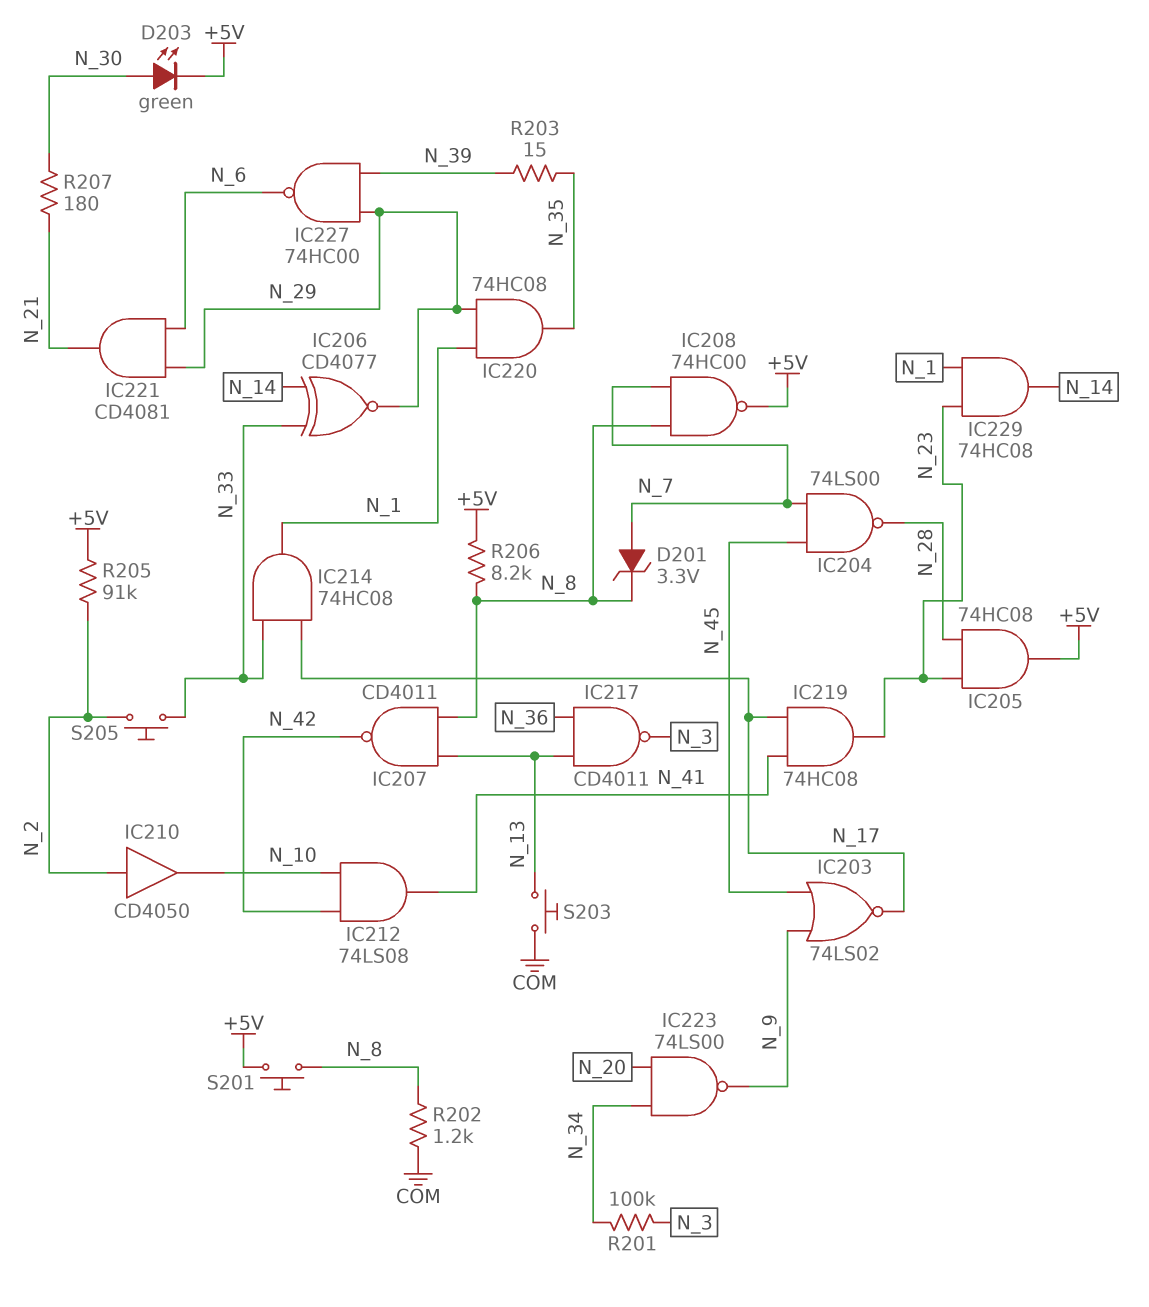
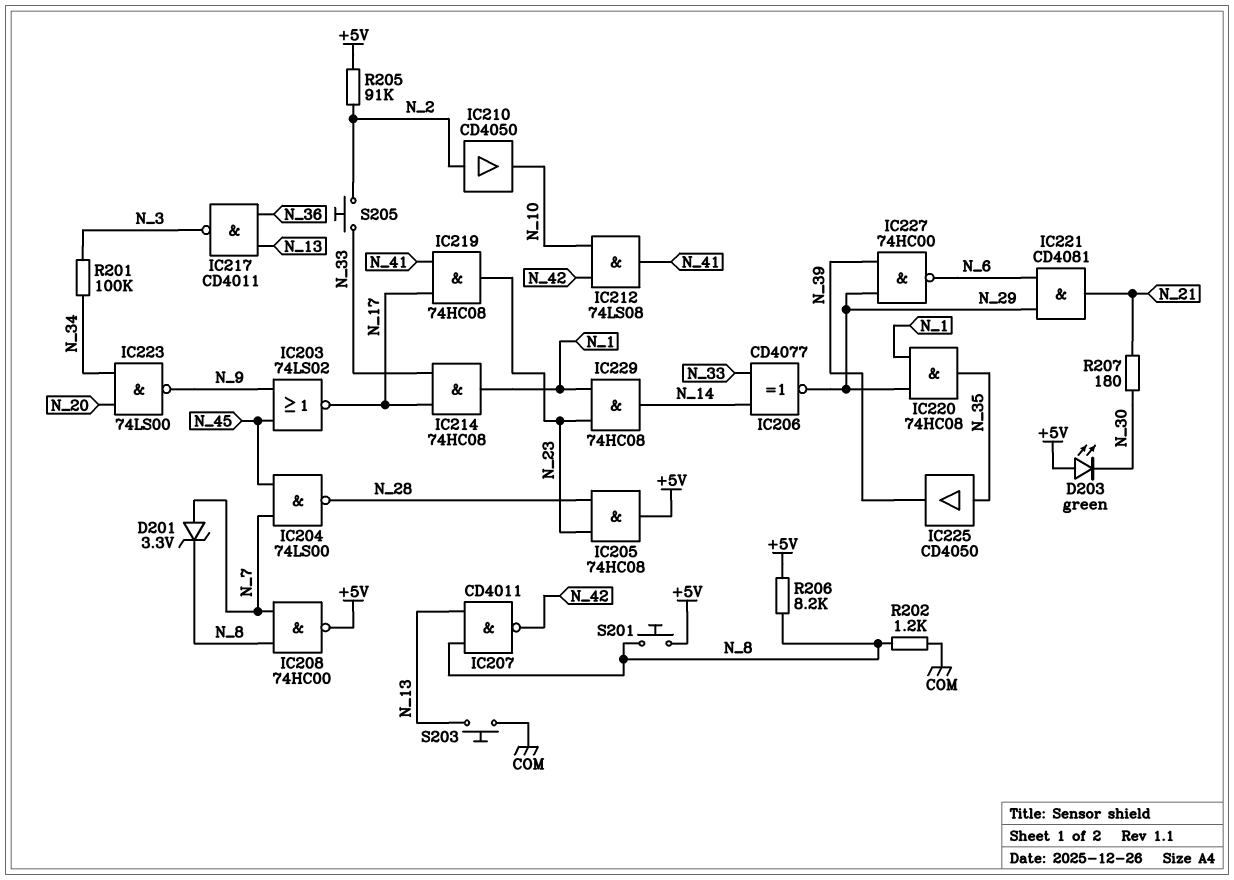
D203: LED green (A N_30, K +5V) -> LED green (A +5V, K N_30)
IC225: none -> buffer CD4050 (in N_35, out N_39)
R203: 15 (N_35, N_39) -> none

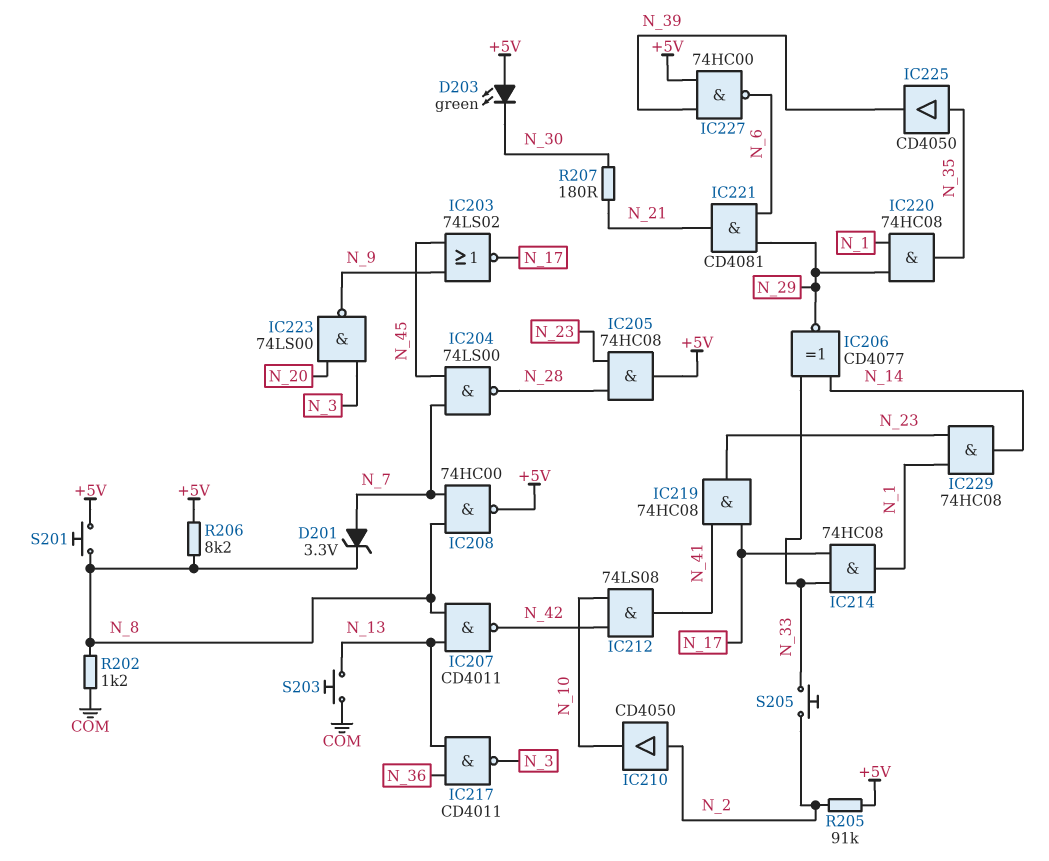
IC223: NAND 74LS00 (in N_20, in N_34, out N_9) -> NAND 74LS00 (in N_3, in N_20, out N_9)
IC227: NAND 74HC00 (in N_29, in N_39, out N_6) -> NAND 74HC00 (in +5V, in N_39, out N_6)
R201: 100k (N_3, N_34) -> none

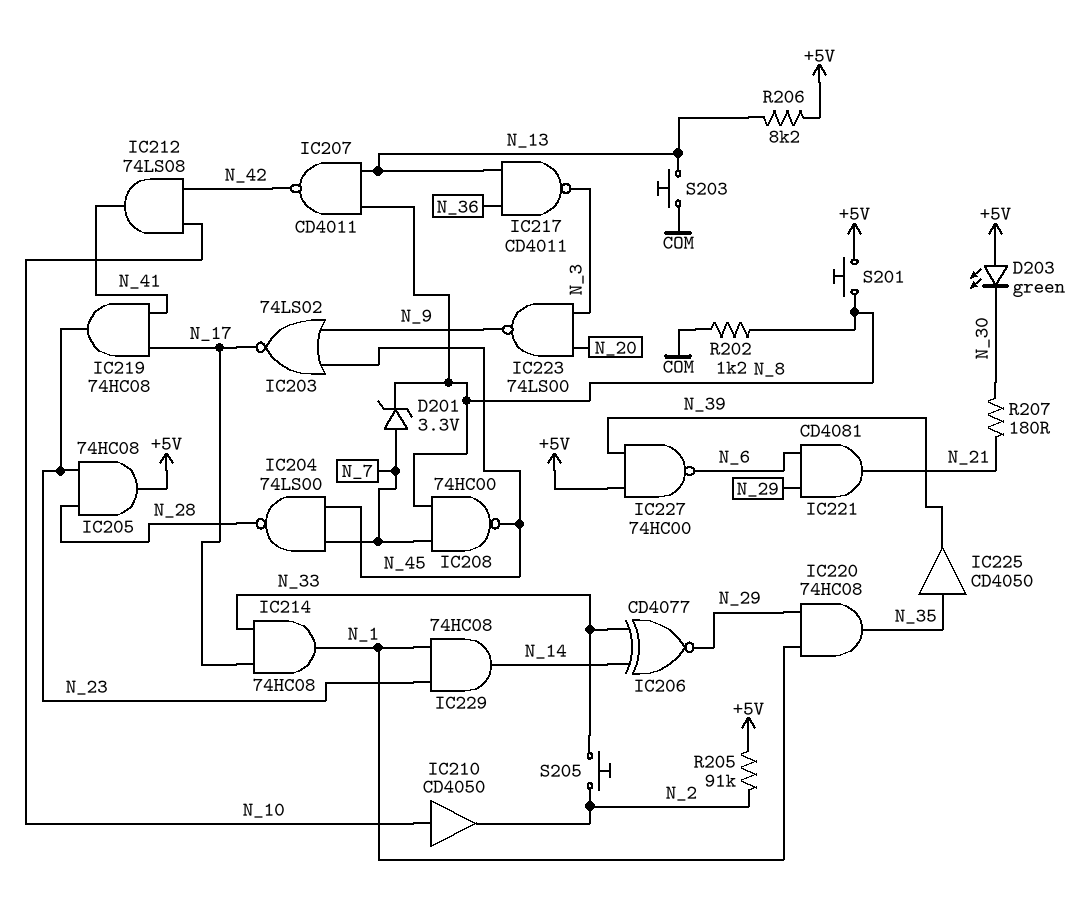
IC208: NAND 74HC00 (in N_7, in N_8, out +5V) -> NAND 74HC00 (in N_7, in N_8, out N_45)
IC210: buffer CD4050 (in N_2, out N_10) -> buffer CD4050 (in N_10, out N_2)
R206: 8.2k (+5V, N_8) -> 8.2k (+5V, N_13)

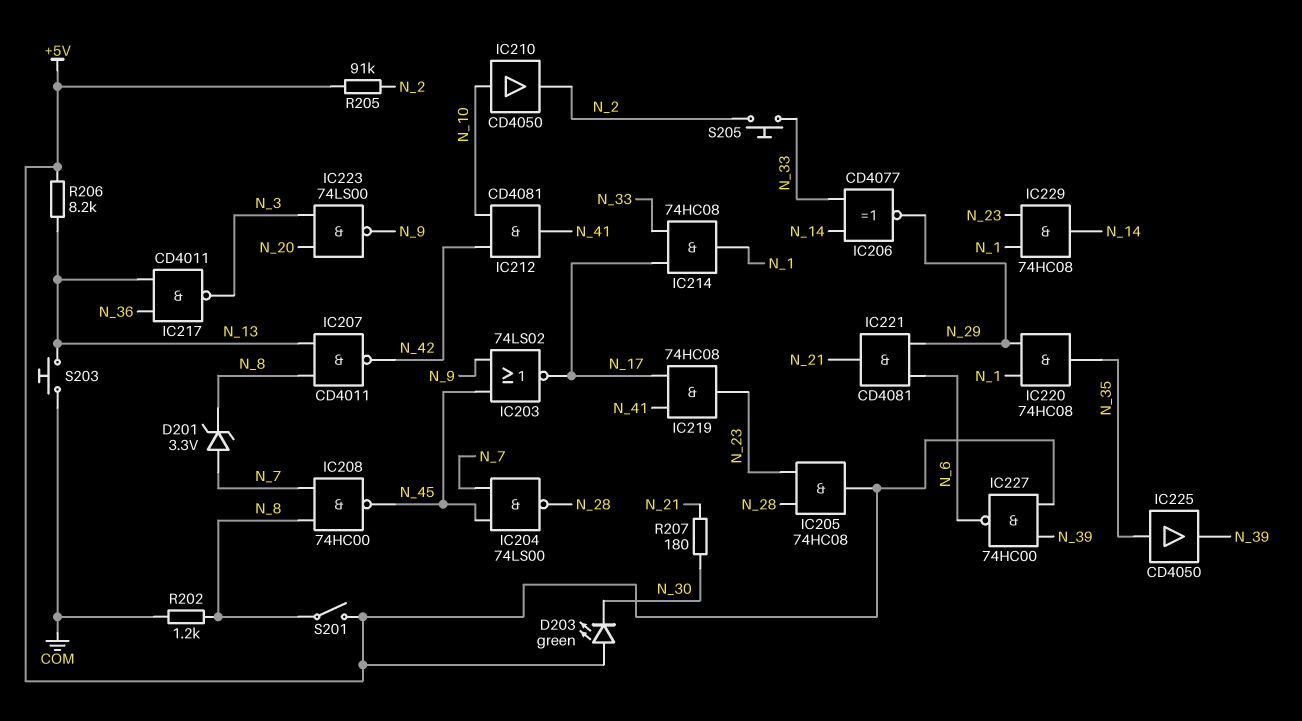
IC212: AND 74LS08 (in N_10, in N_42, out N_41) -> AND CD4081 (in N_10, in N_42, out N_41)
S201: button (+5V, N_8) -> switch (+5V, N_8)

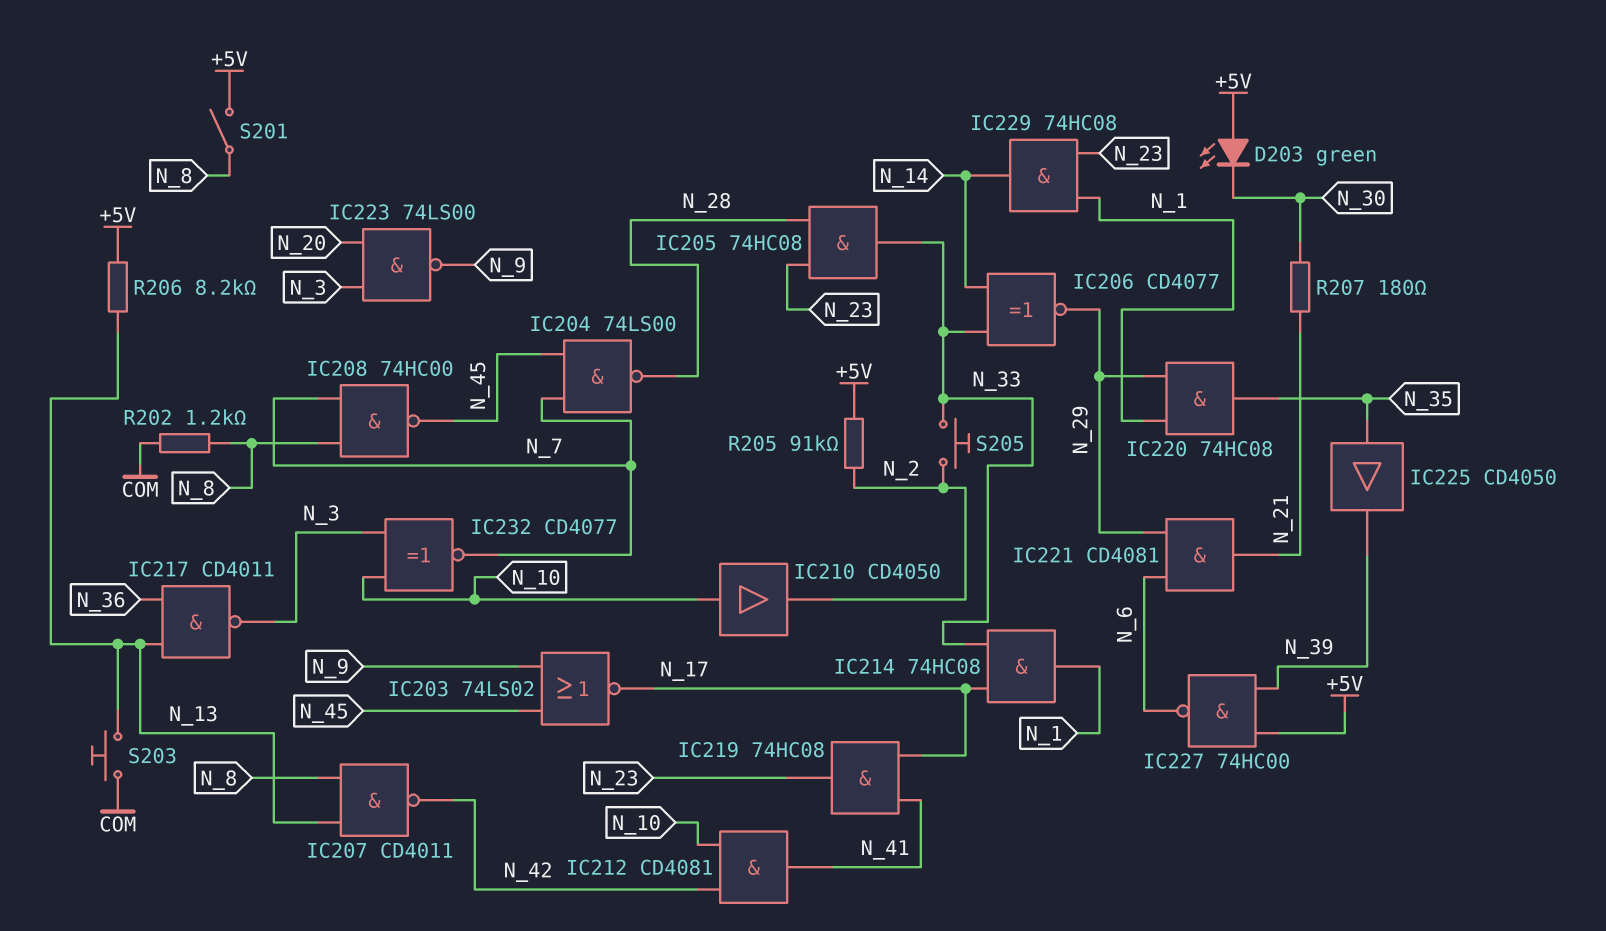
D201: zener 3.3V (A N_7, K N_8) -> none
IC205: AND 74HC08 (in N_23, in N_28, out +5V) -> AND 74HC08 (in N_23, in N_28, out N_33)
IC232: none -> XNOR CD4077 (in N_3, in N_10, out N_7)

